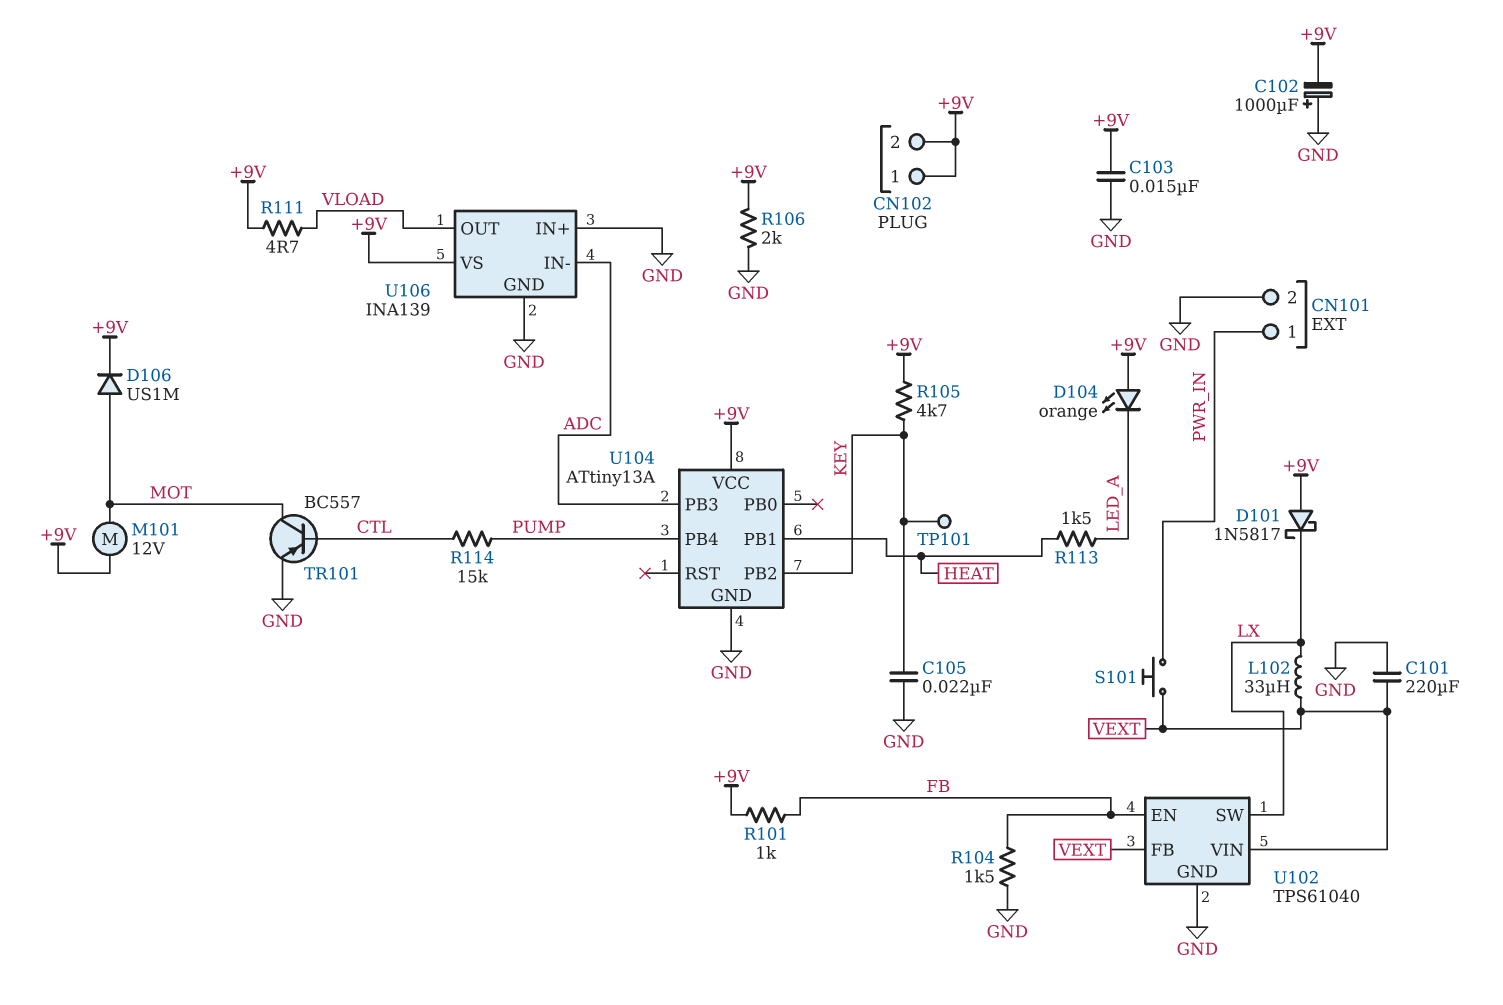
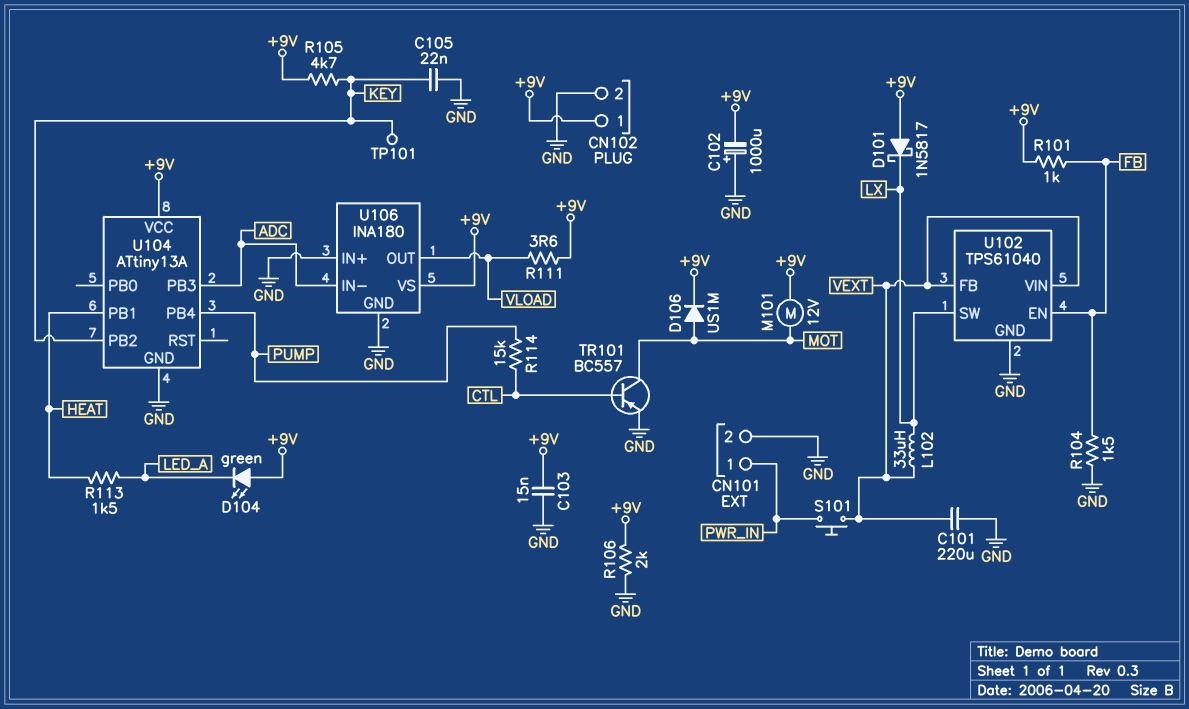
CN102 pin 2: +9V -> GND
D104: LED orange (A +9V, K LED_A) -> LED green (A +9V, K LED_A)
R111: 4.7 (+9V, VLOAD) -> 3.6 (+9V, VLOAD)
U106: INA139 -> INA180

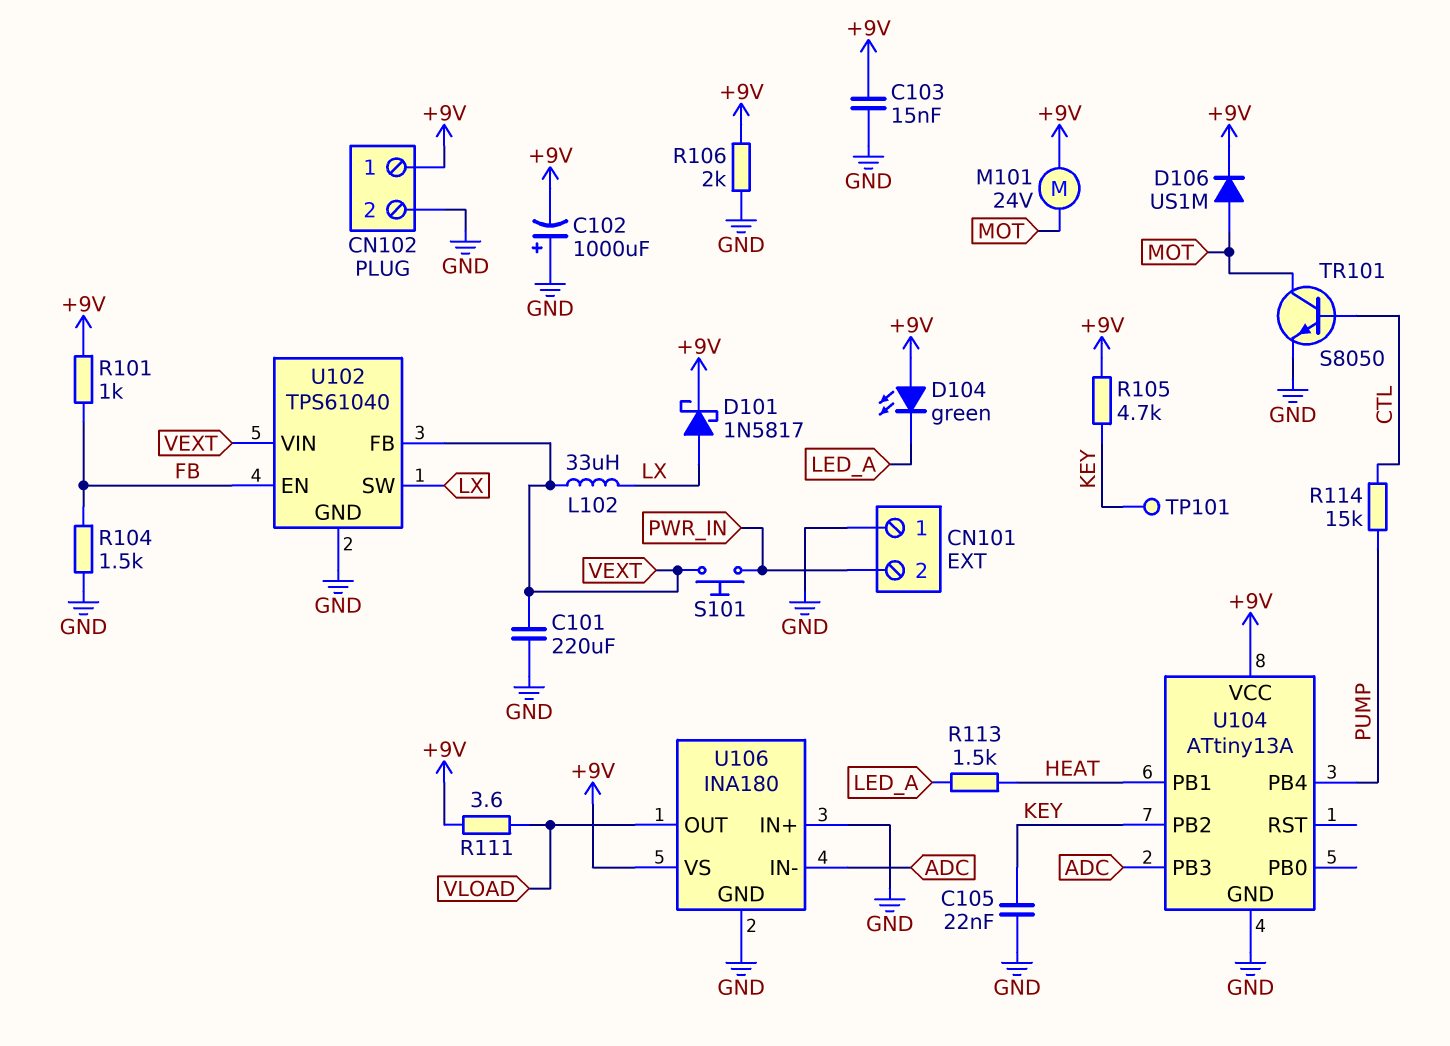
CN101 pin 1: PWR_IN -> GND
CN101 pin 2: GND -> PWR_IN
D101: schottky 1N5817 (A +9V, K LX) -> schottky 1N5817 (A LX, K +9V)
M101: motor 12V (+9V, MOT) -> motor 24V (+9V, MOT)
TR101: PNP BC557 (B CTL, C MOT, E GND) -> NPN S8050 (B CTL, C MOT, E GND)

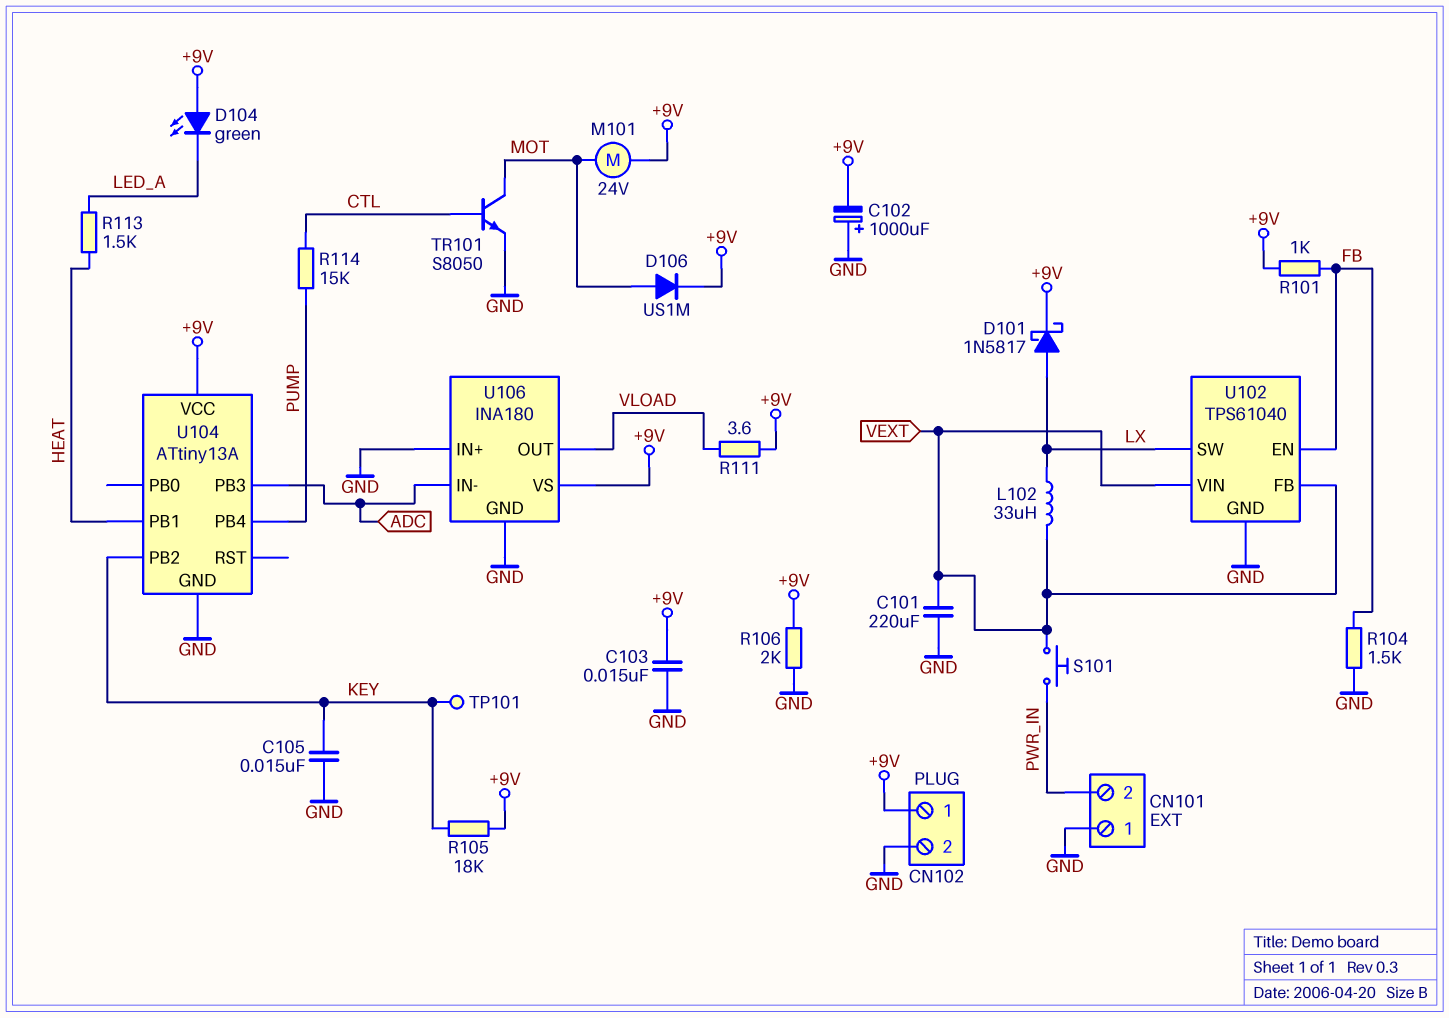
C105: 22nF (GND, KEY) -> 15nF (GND, KEY)
R105: 4.7k (+9V, KEY) -> 18k (+9V, KEY)

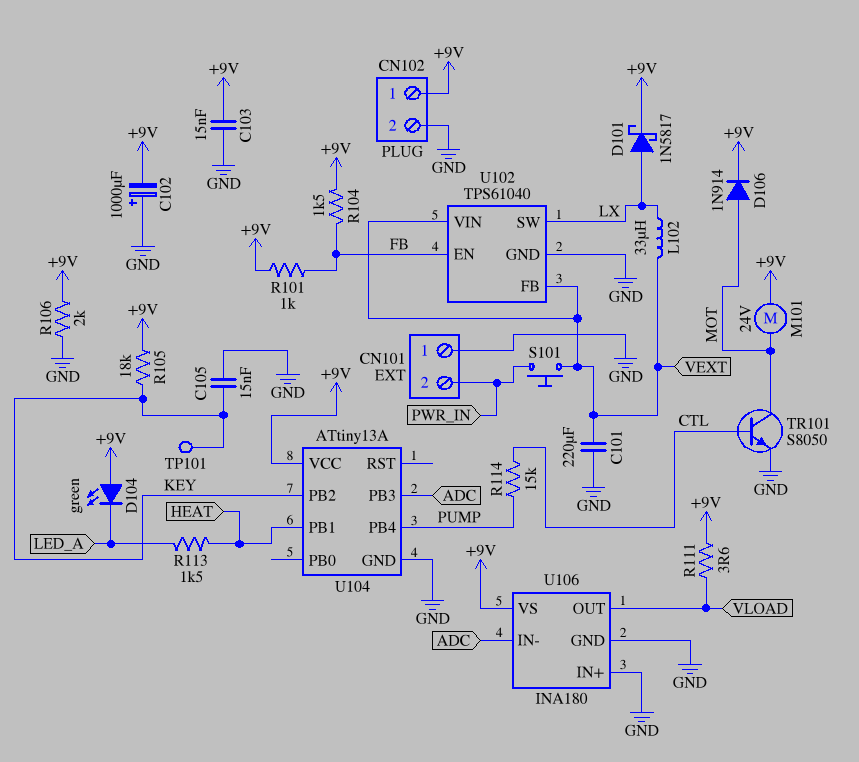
D106: diode US1M (A MOT, K +9V) -> diode 1N914 (A MOT, K +9V)
R104: 1.5k (FB, GND) -> 1.5k (+9V, FB)

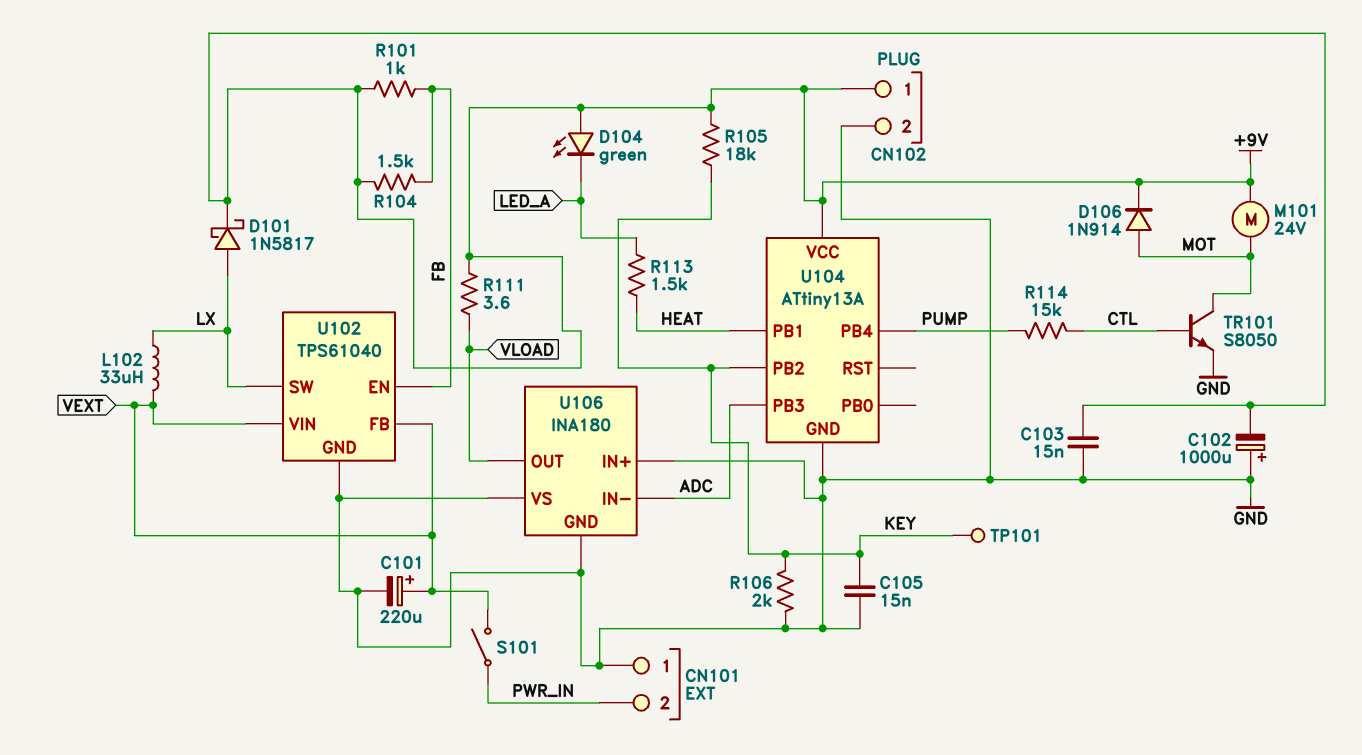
C101: 220uF (GND, VEXT) -> 220uF (plus VEXT, minus GND)
R106: 2k (+9V, GND) -> 2k (GND, KEY)
S101: button (PWR_IN, VEXT) -> switch (PWR_IN, VEXT)
U106 pin VS: +9V -> GND

